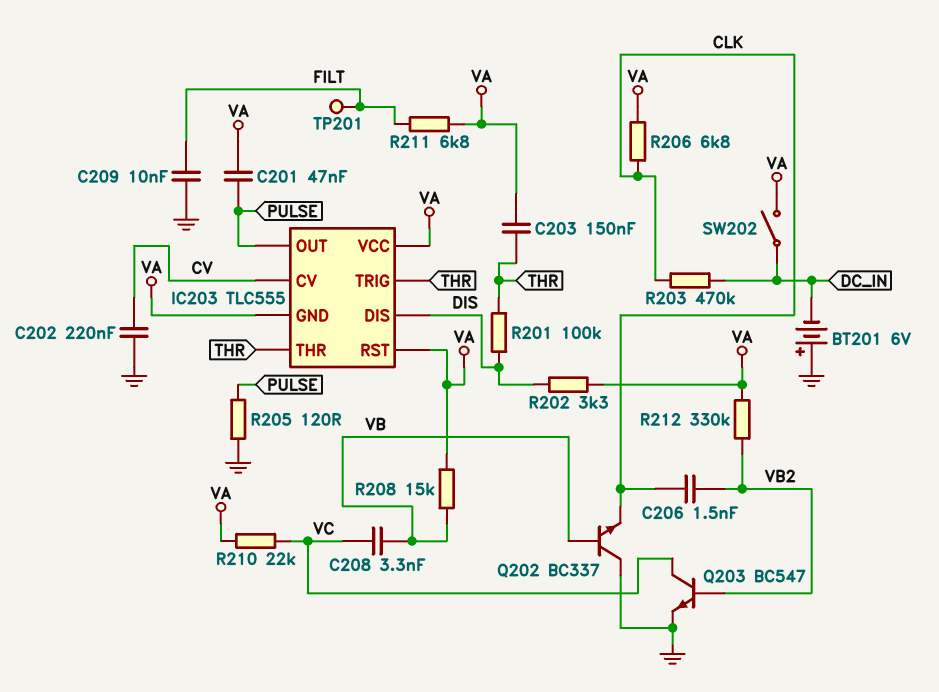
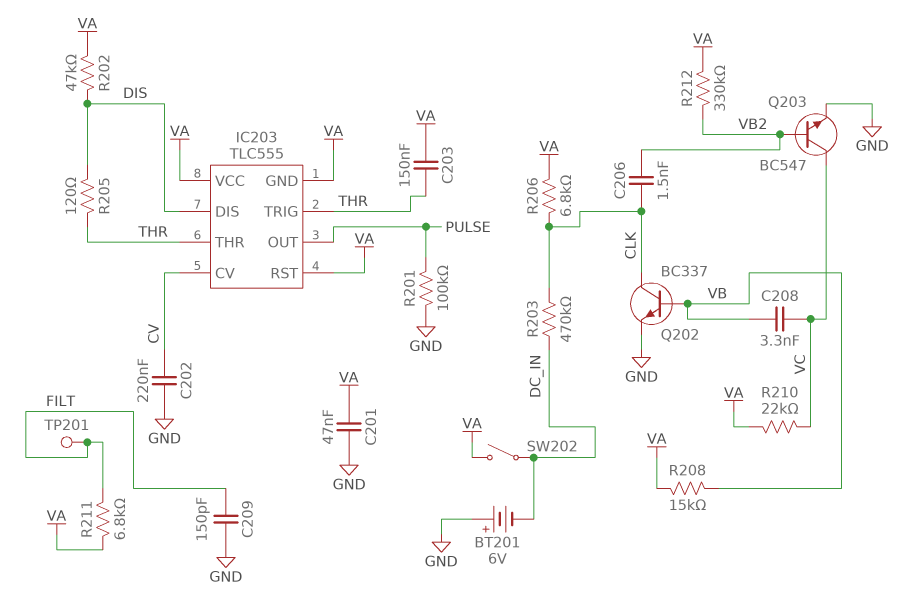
C201: 47nF (PULSE, VA) -> 47nF (GND, VA)
C209: 10nF (FILT, GND) -> 150pF (FILT, GND)
Q202: NPN BC337 (B VB, C GND, E CLK) -> NPN BC337 (B VB, C CLK, E GND)
R201: 100k (DIS, THR) -> 100k (GND, PULSE)
R202: 3.3k (DIS, VA) -> 47k (DIS, VA)
R205: 120 (GND, PULSE) -> 120 (DIS, THR)

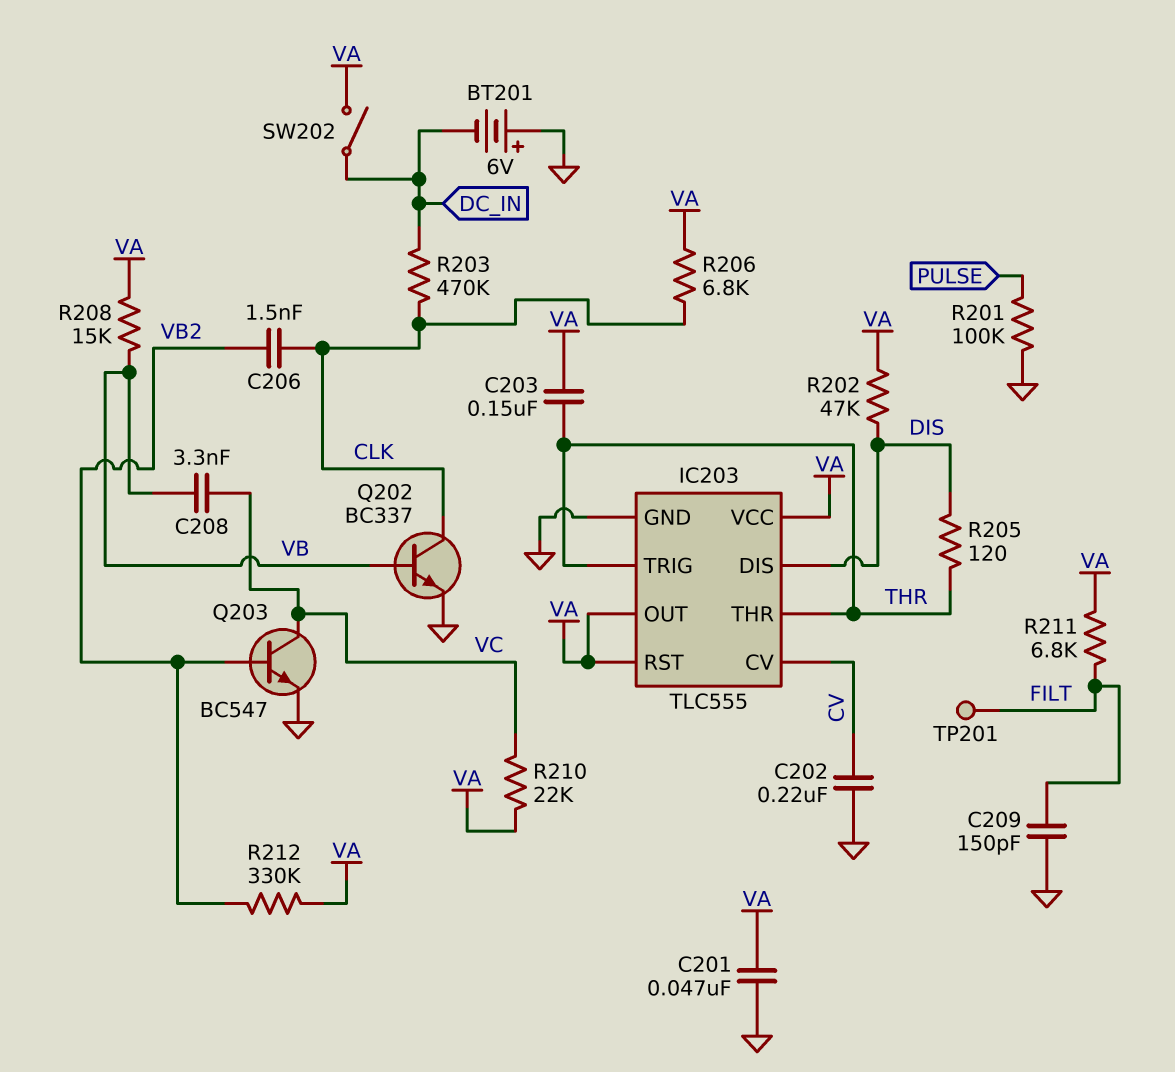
IC203 pin GND: VA -> GND
IC203 pin OUT: PULSE -> VA

